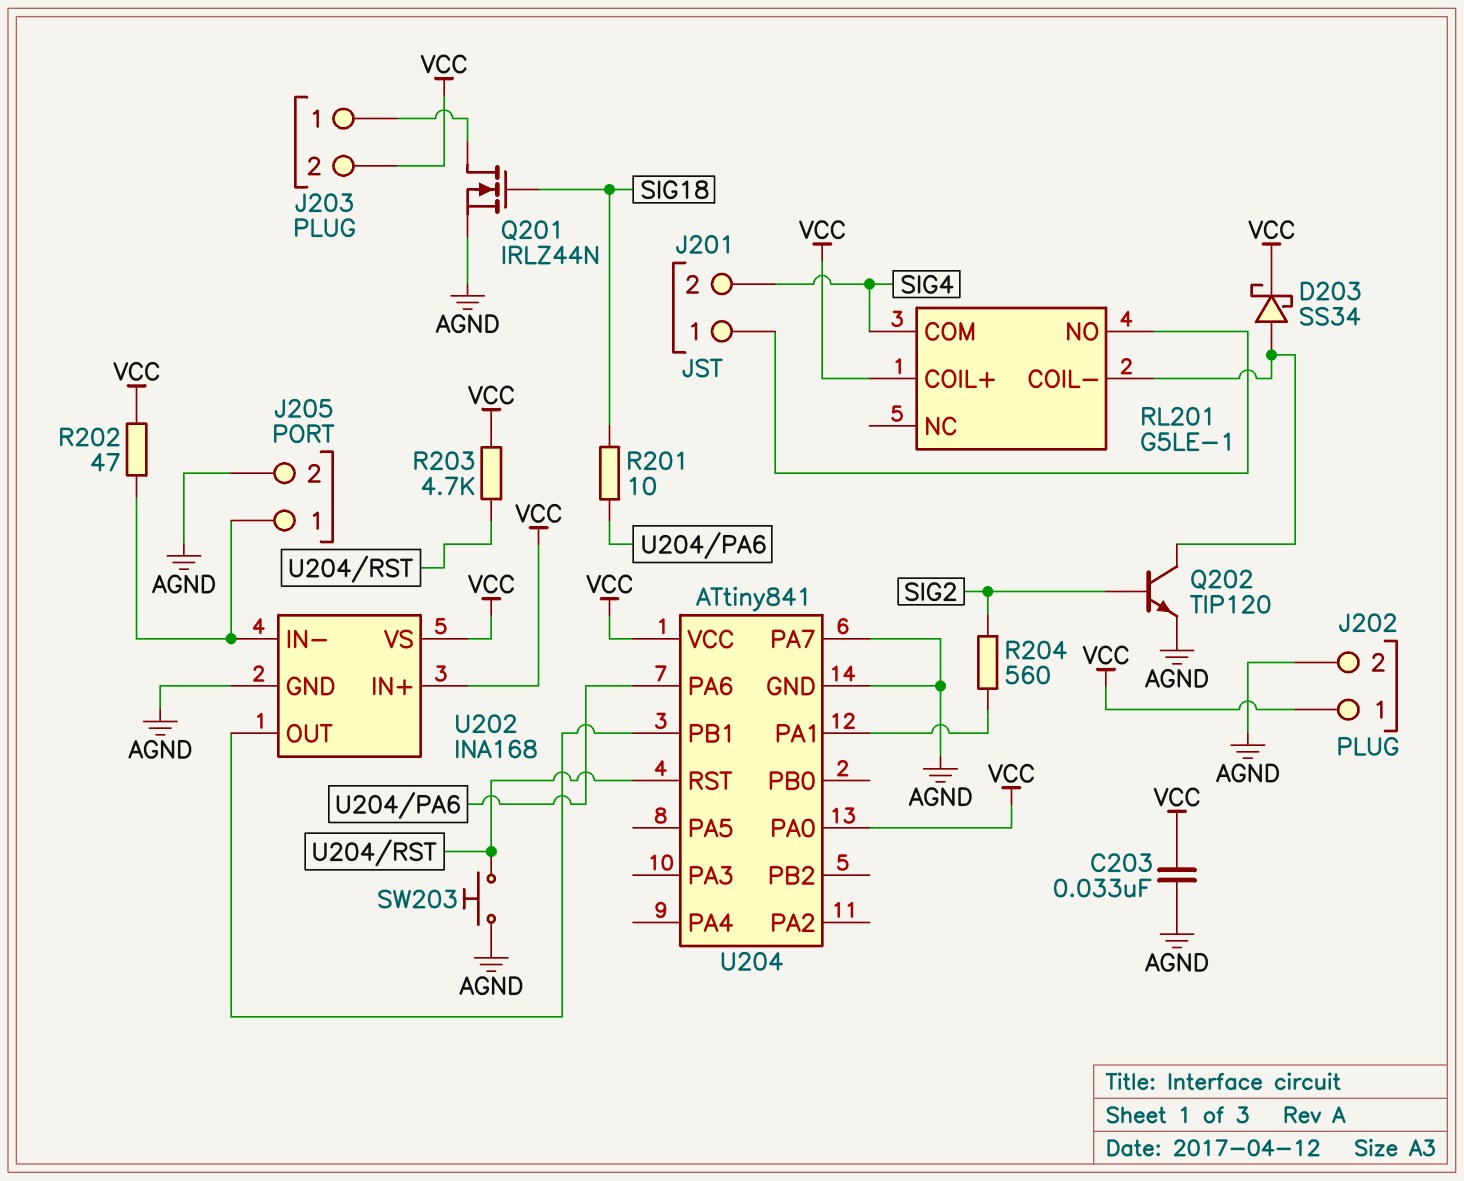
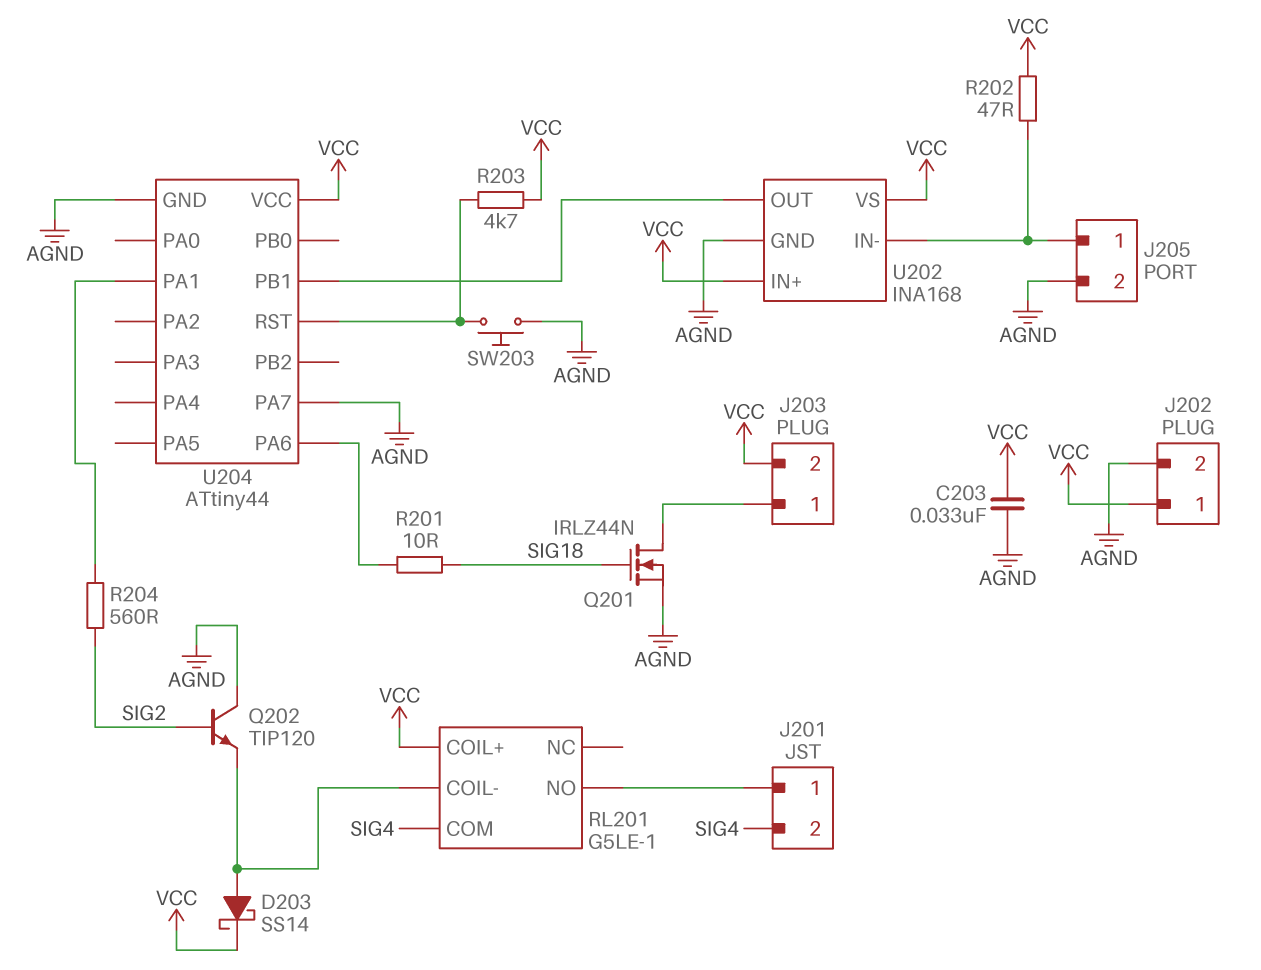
D203: schottky SS34 (A RL201/COIL-, K VCC) -> schottky SS14 (A RL201/COIL-, K VCC)
Q202: NPN TIP120 (B SIG2, C RL201/COIL-, E AGND) -> NPN TIP120 (B SIG2, C AGND, E RL201/COIL-)
U204: ATtiny841 -> ATtiny44
U204 pin PA0: VCC -> none

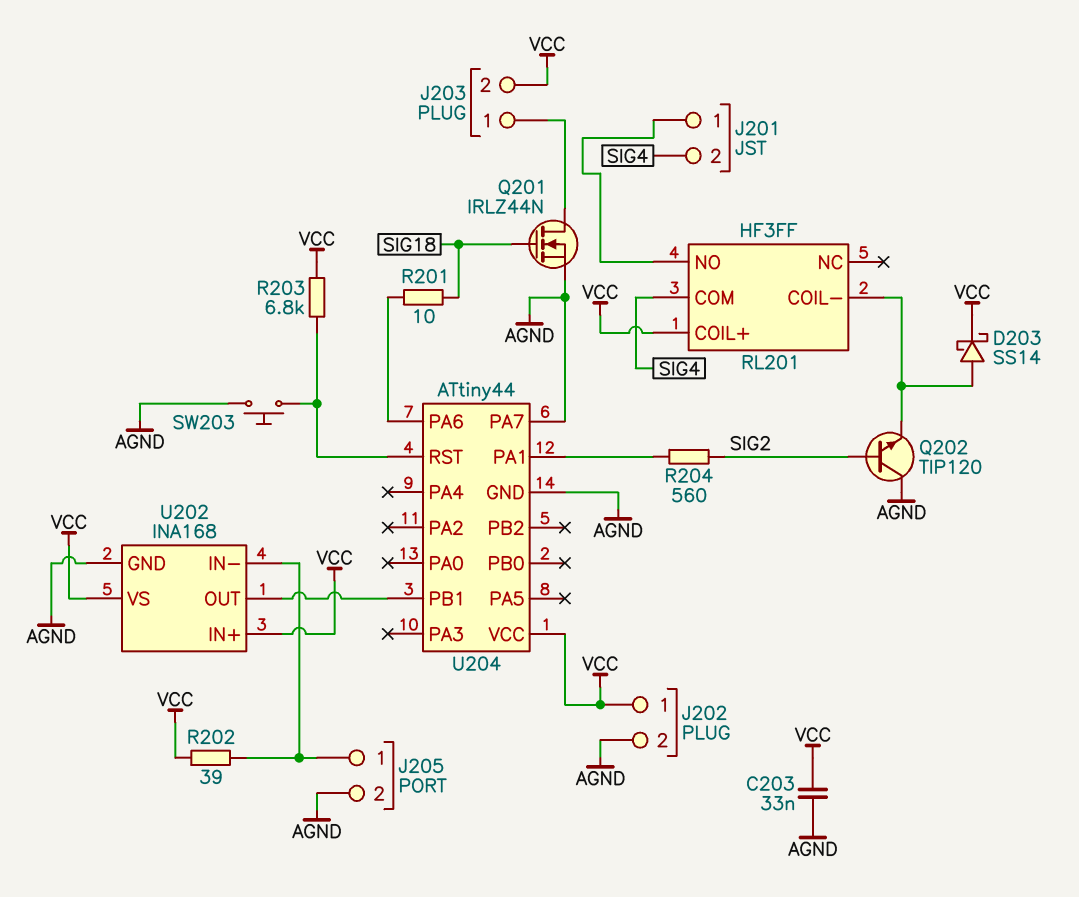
R202: 47 (J205/1, VCC) -> 39 (J205/1, VCC)
R203: 4.7k (U204/RST, VCC) -> 6.8k (U204/RST, VCC)
RL201: G5LE-1 -> HF3FF

